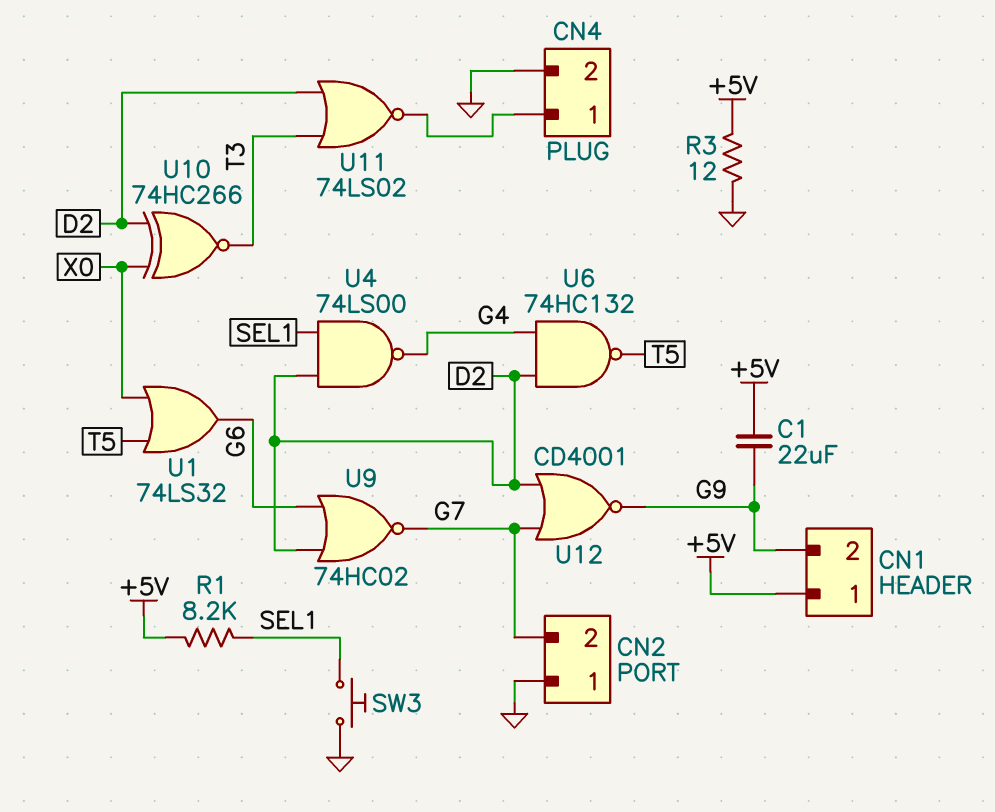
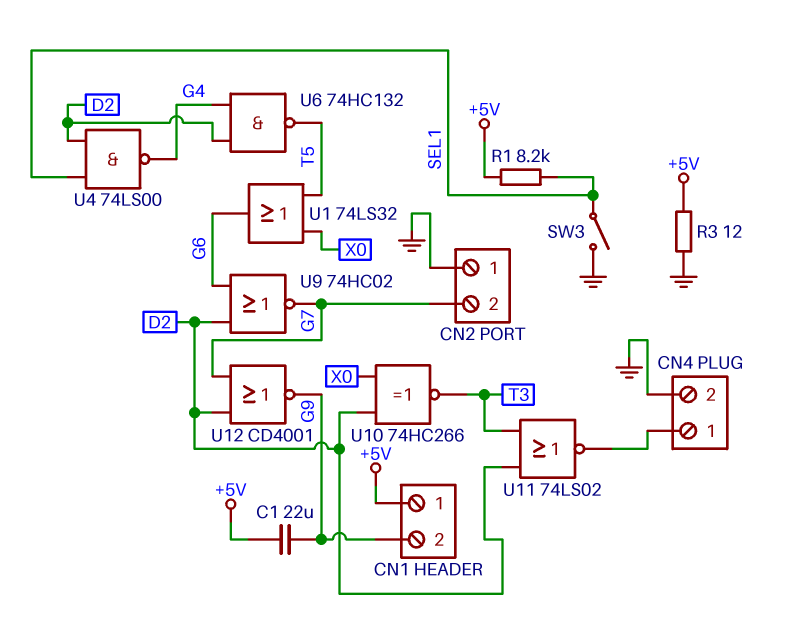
SW3: button (GND, SEL1) -> switch (GND, SEL1)

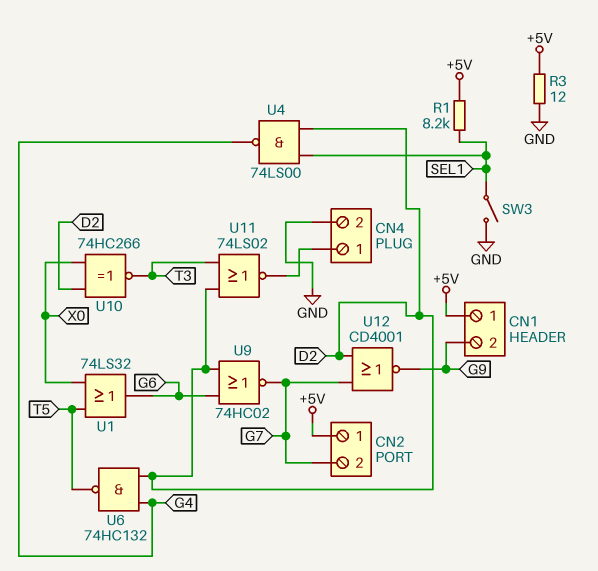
C1: 22uF (+5V, G9) -> none
CN2 pin 1: GND -> +5V

